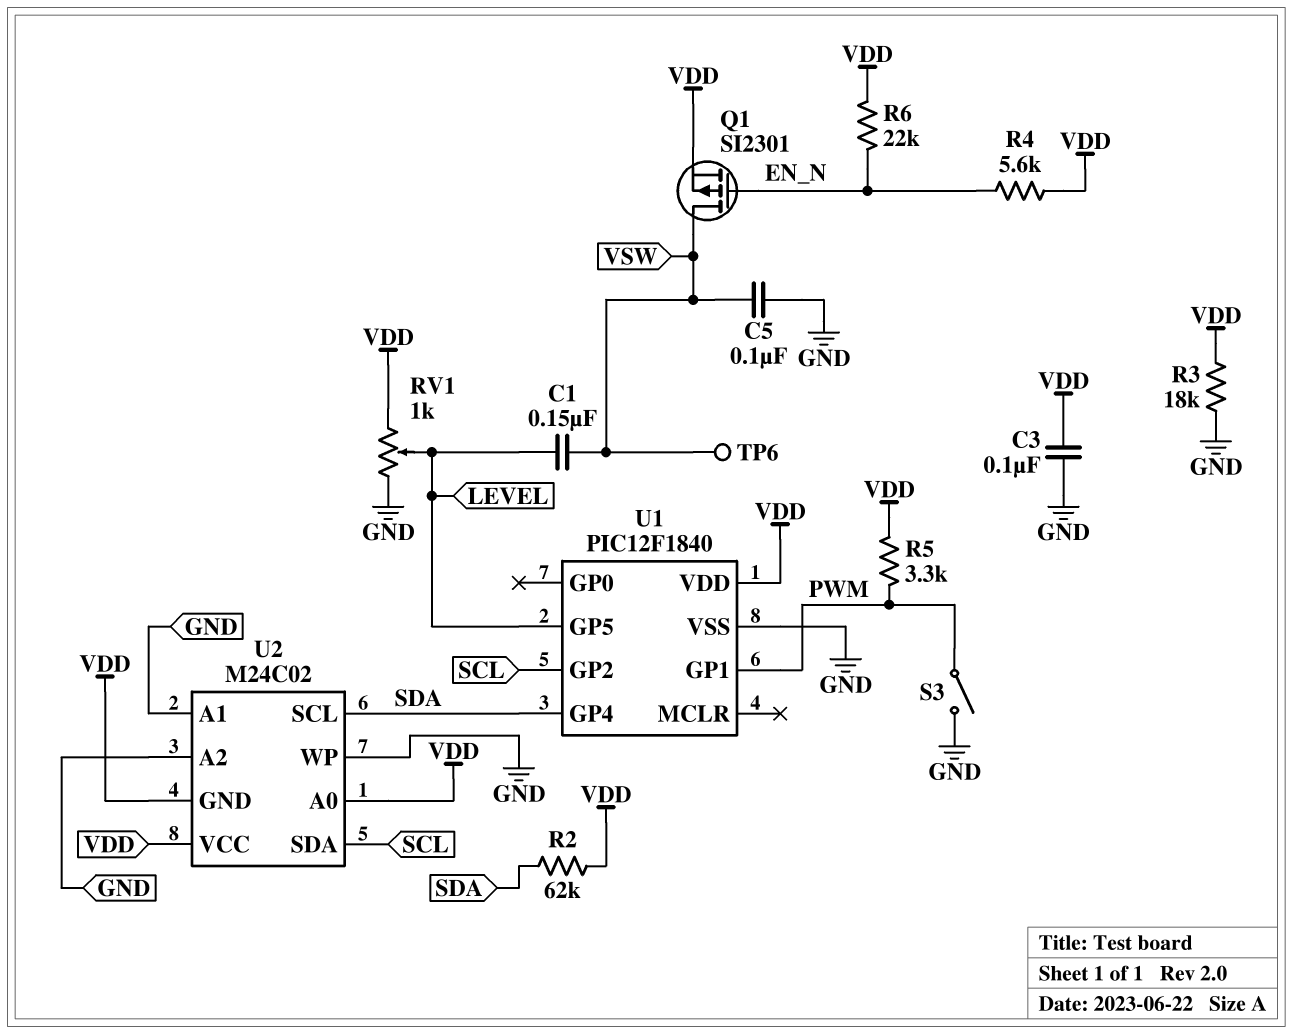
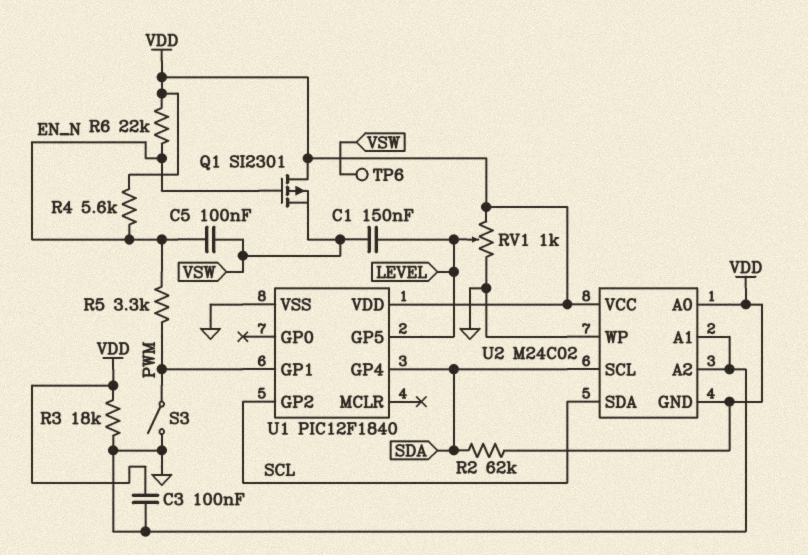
C5: 100nF (GND, VSW) -> 100nF (EN_N, VSW)
Q1: PMOS SI2301 (G EN_N, D VSW, S VDD) -> PMOS SI2301 (G EN_N, D VDD, S VSW)
R5: 3.3k (PWM, VDD) -> 3.3k (EN_N, PWM)

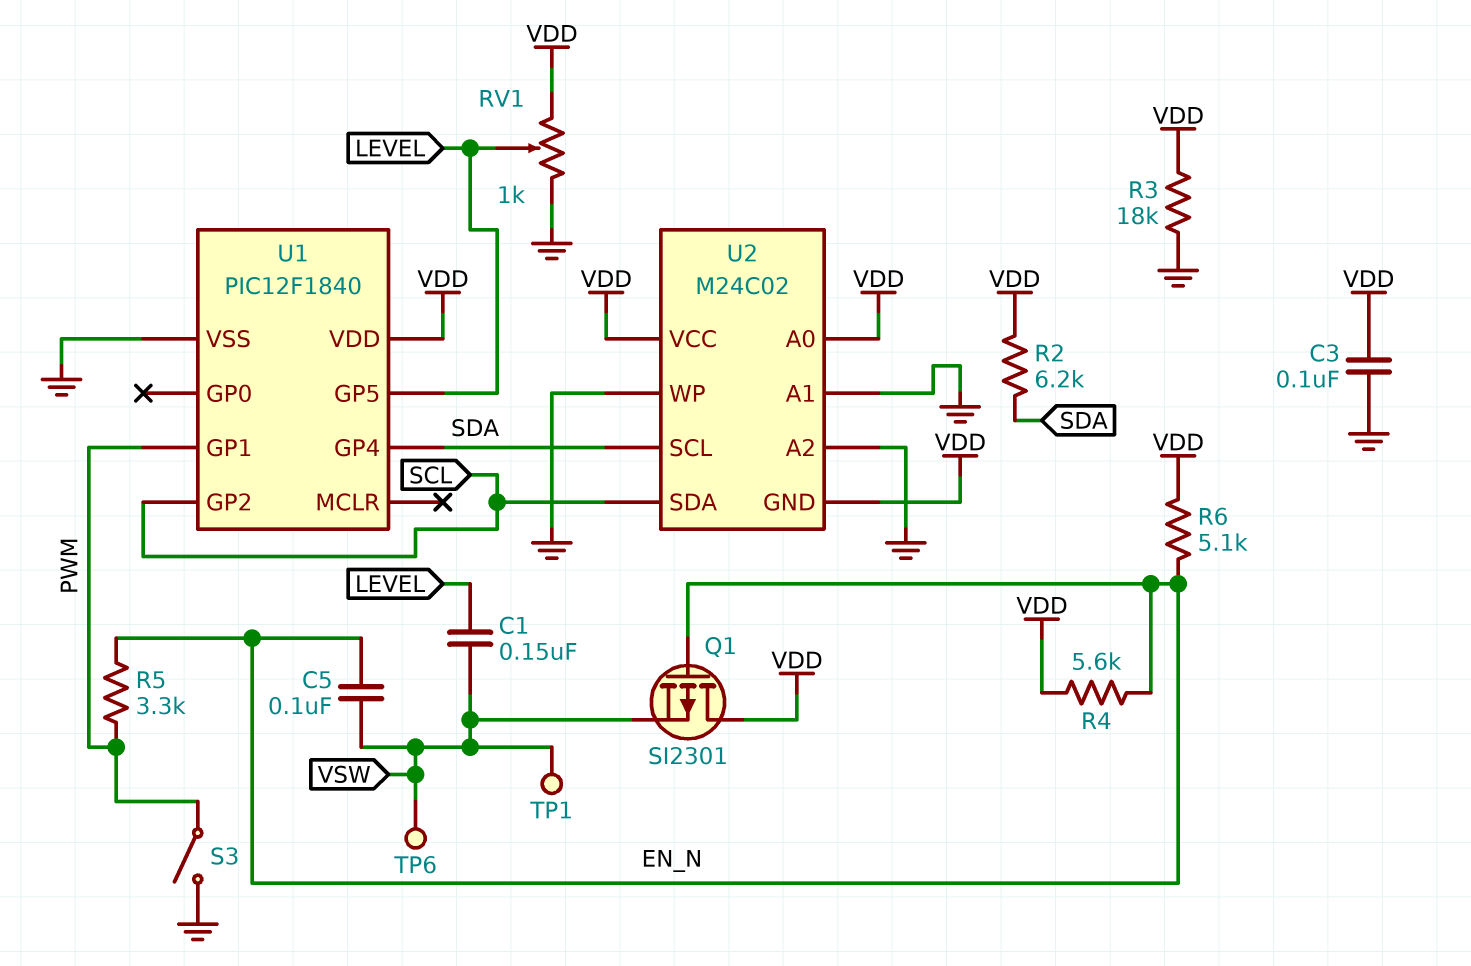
R2: 62k (SDA, VDD) -> 6.2k (SDA, VDD)
R6: 22k (EN_N, VDD) -> 5.1k (EN_N, VDD)
TP1: none -> test point (VSW)

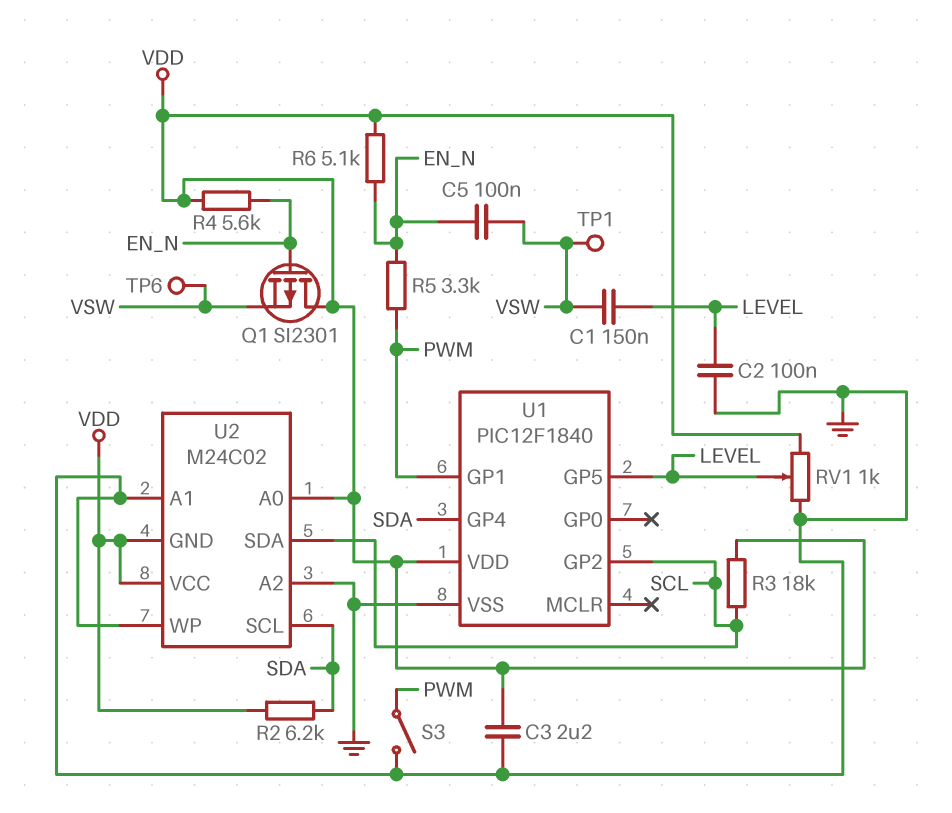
C2: none -> 100nF (GND, LEVEL)
C3: 100nF (GND, VDD) -> 2.2uF (GND, VDD)
R3: 18k (GND, VDD) -> 18k (SCL, VDD)

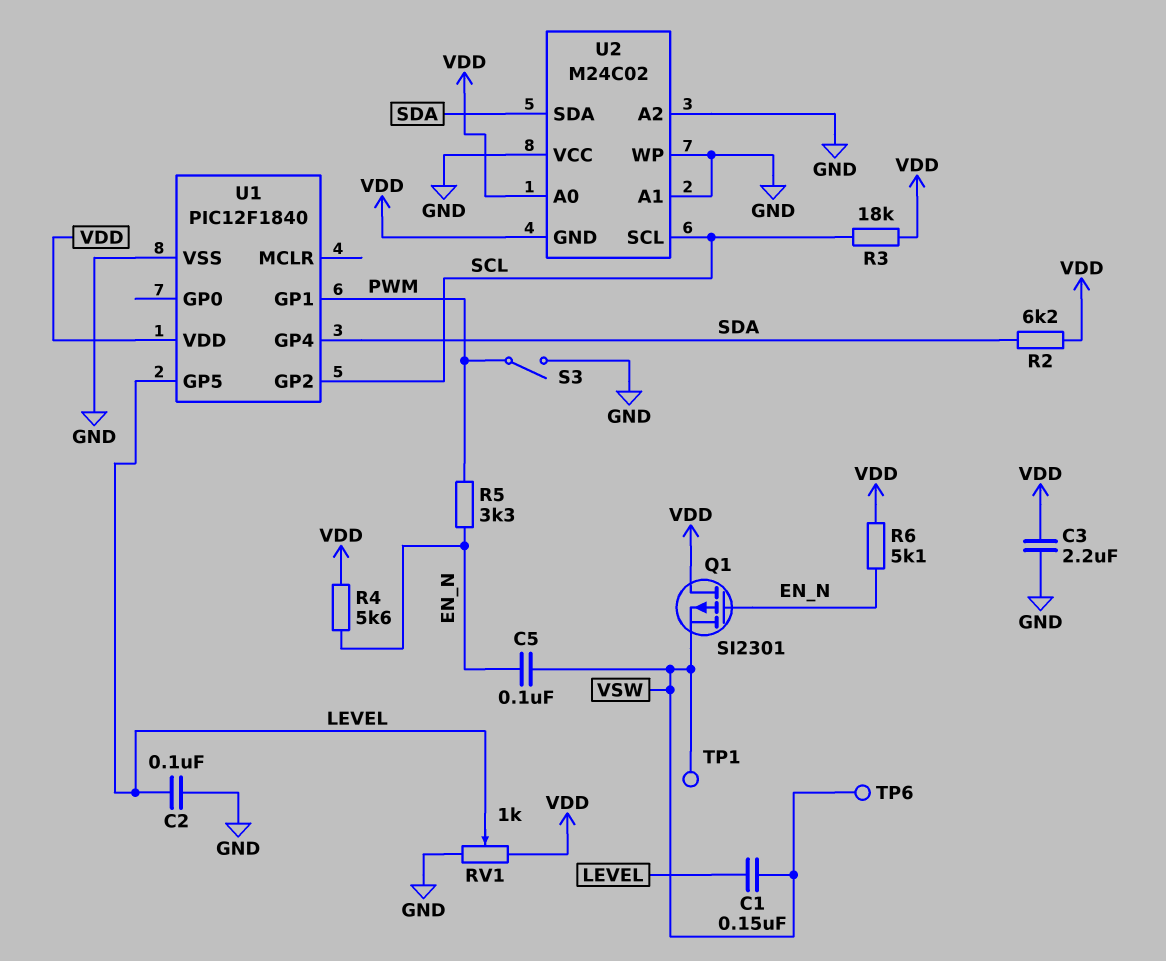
U2 pin SCL: SDA -> SCL
U2 pin SDA: SCL -> SDA
U2 pin VCC: VDD -> GND

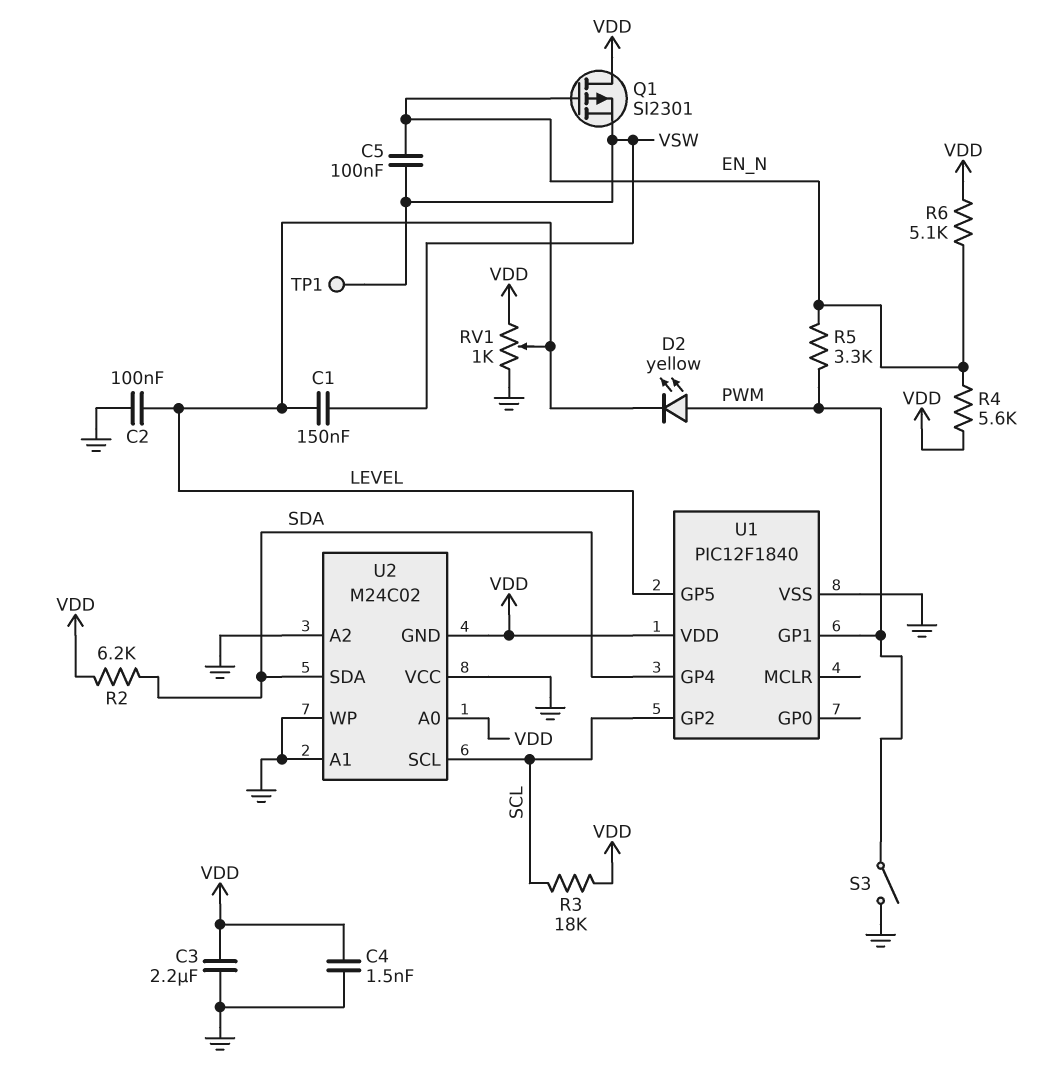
C4: none -> 1.5nF (GND, VDD)
D2: none -> LED yellow (A PWM, K LEVEL)
TP6: test point (VSW) -> none

